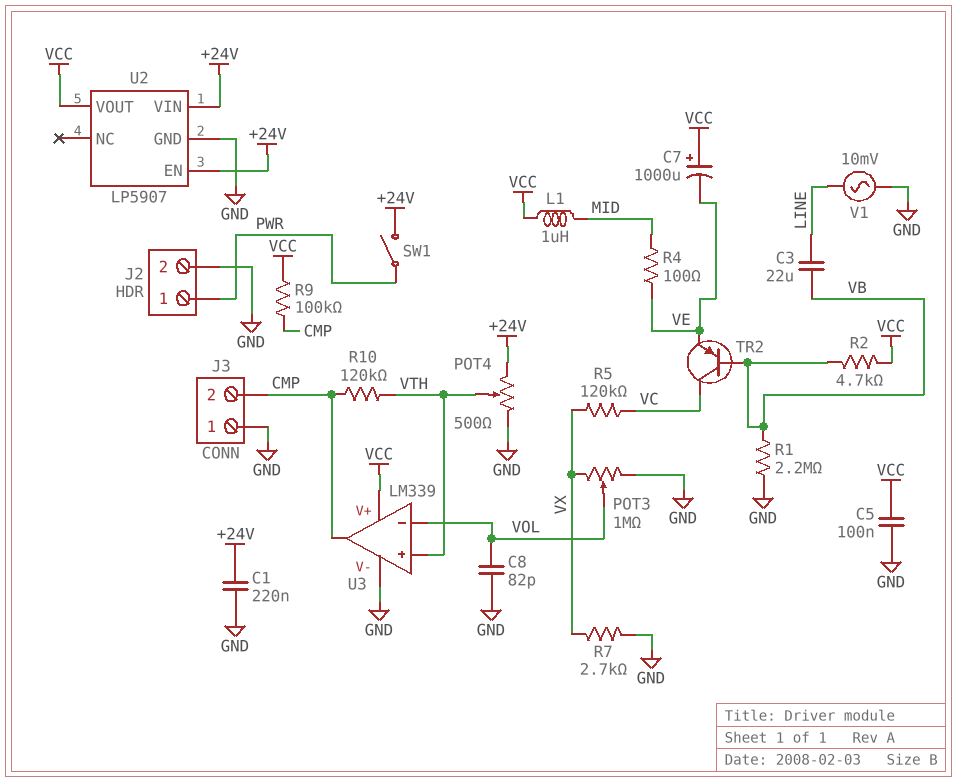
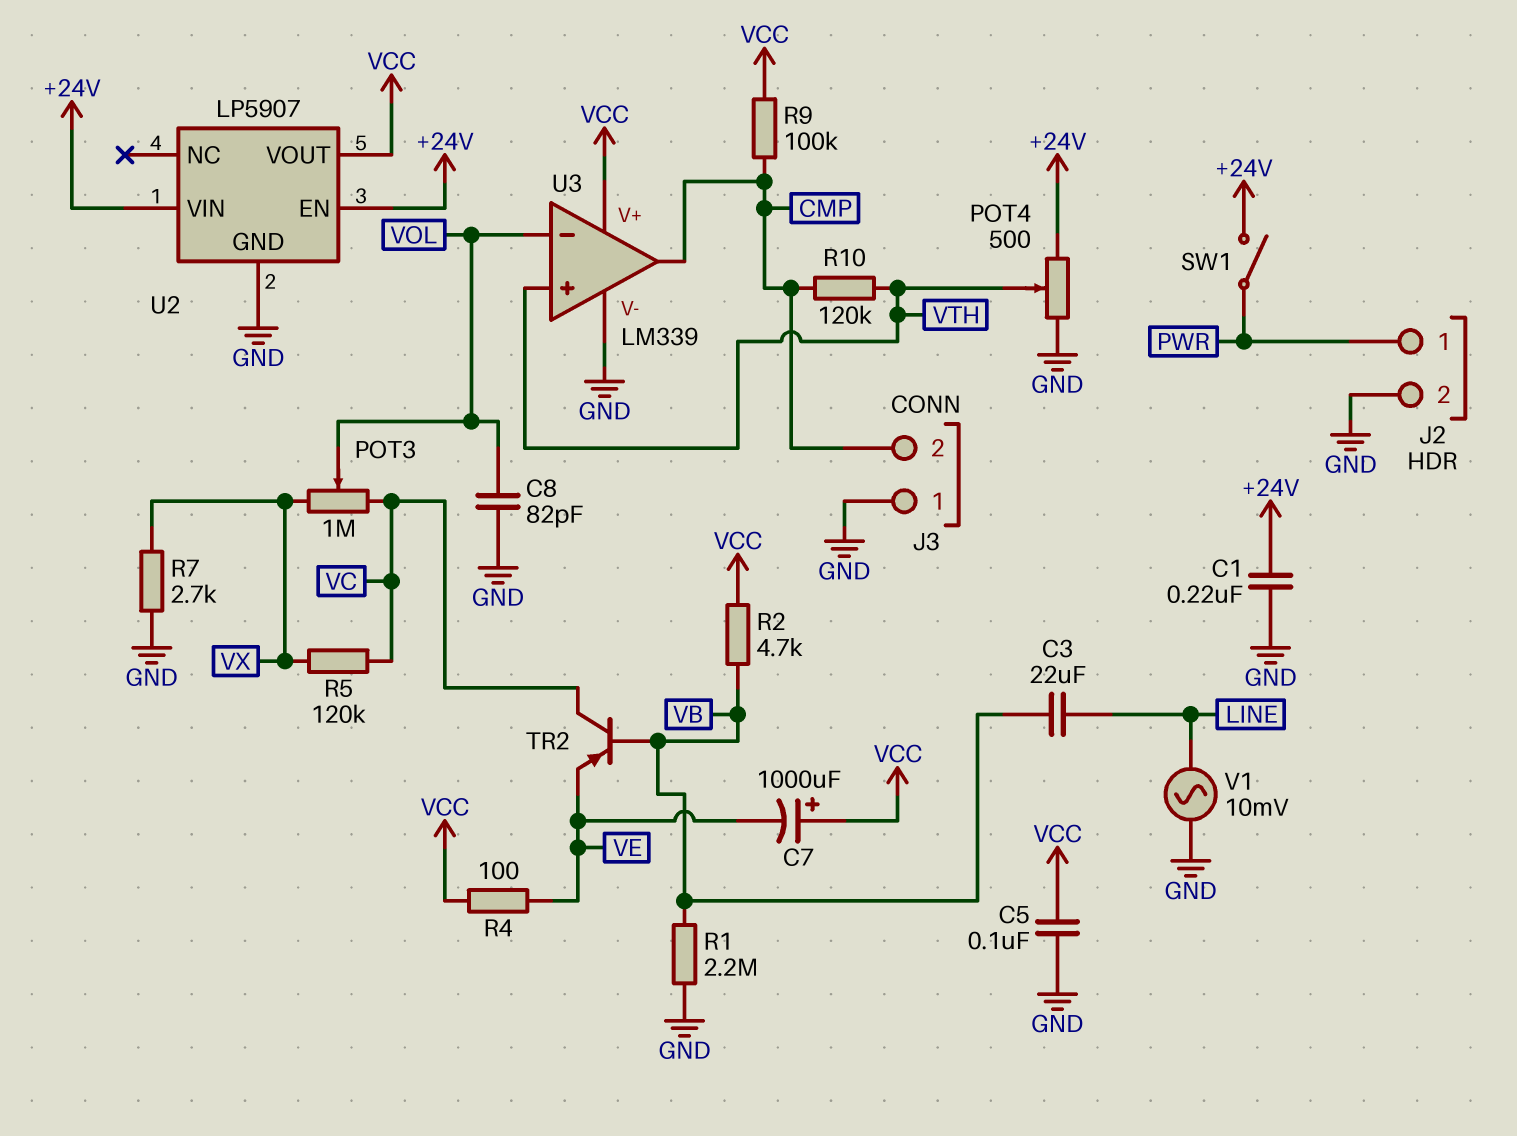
L1: 1uH (MID, VCC) -> none
POT3: 1M (GND, VX, wiper VOL) -> 1M (VC, VX, wiper VOL)
R4: 100 (MID, VE) -> 100 (VCC, VE)

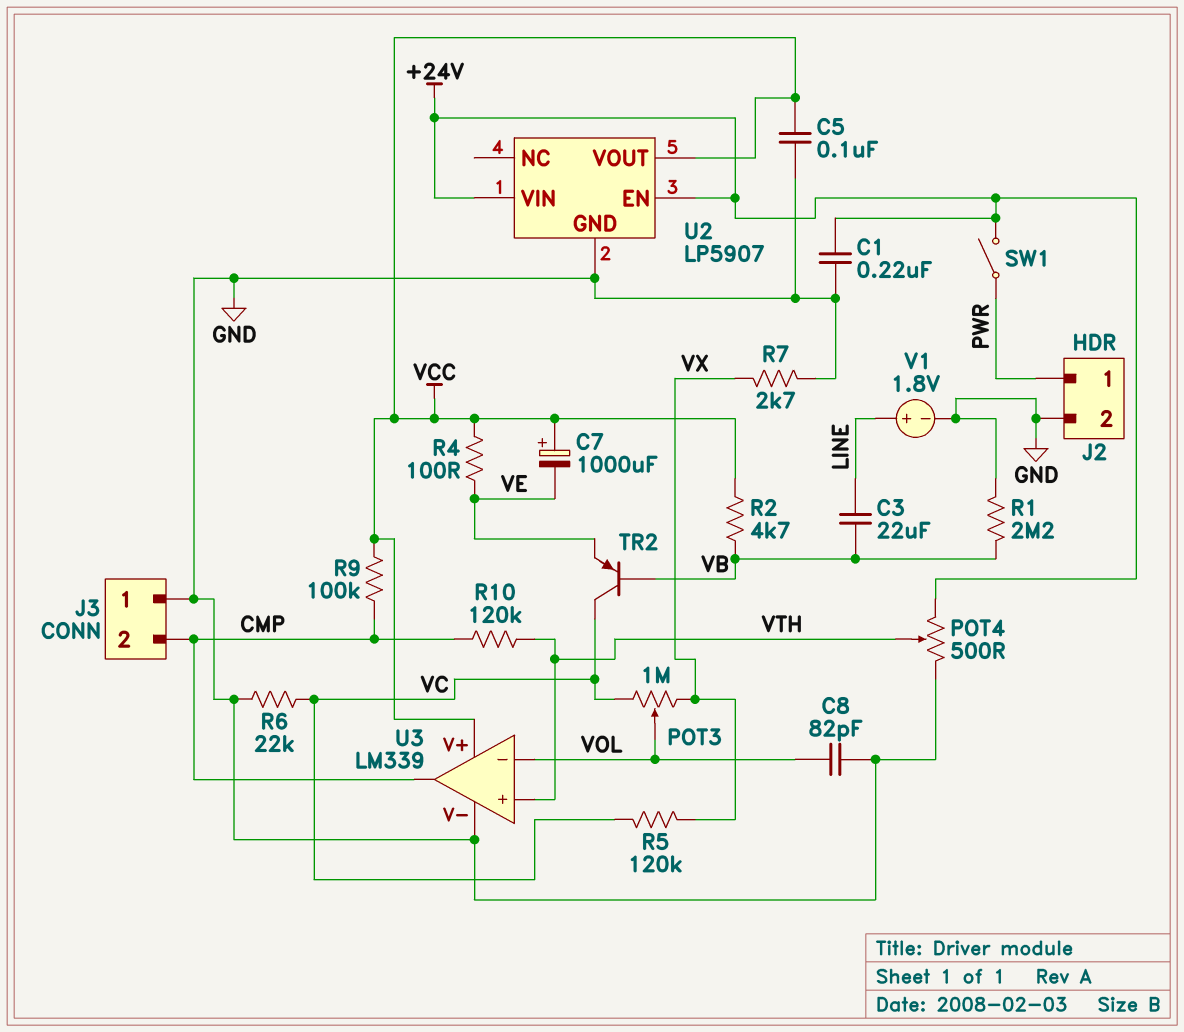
R6: none -> 22k (GND, VC)
V1: AC 10mV (GND, LINE) -> 1.8V (plus LINE, minus GND)

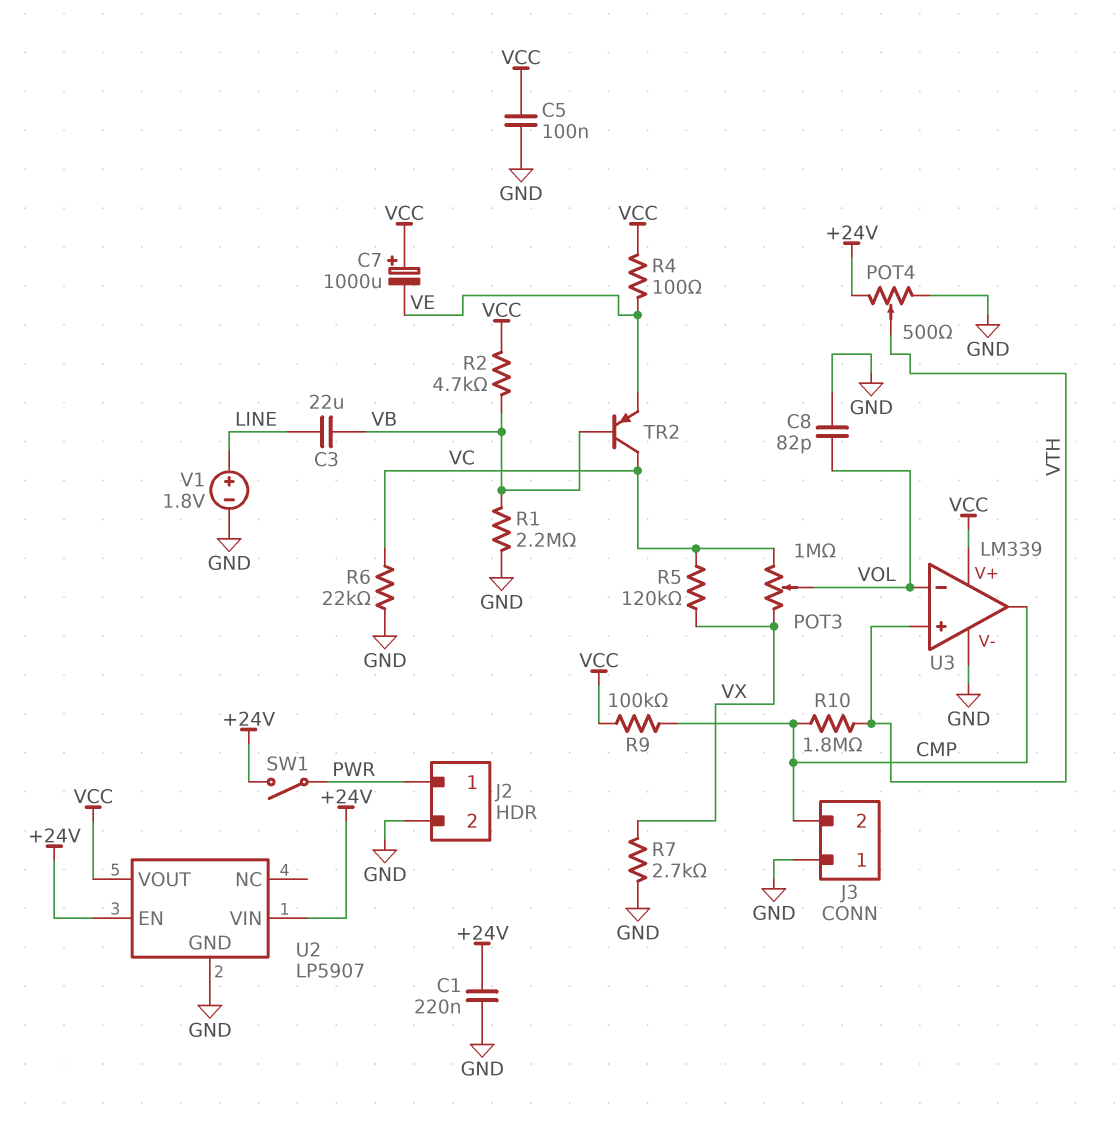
R10: 120k (CMP, VTH) -> 1.8M (CMP, VTH)

